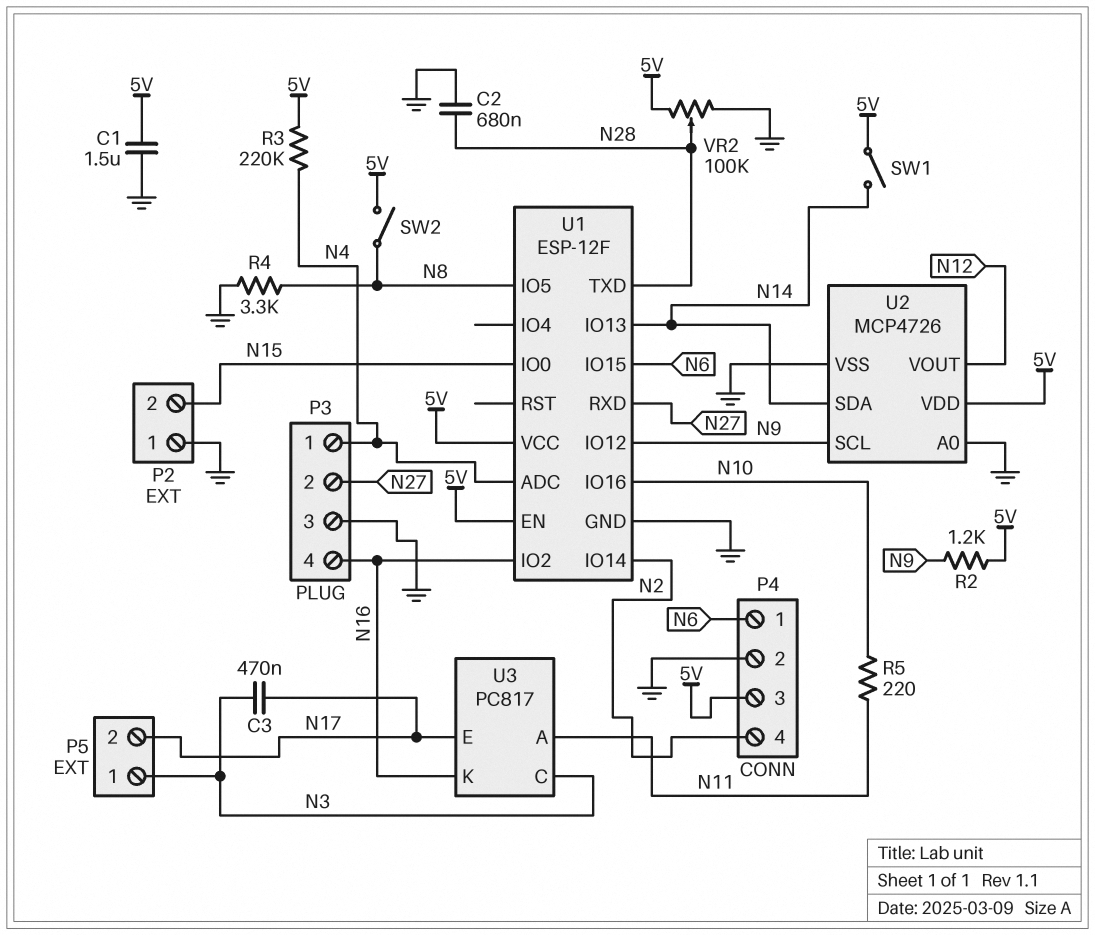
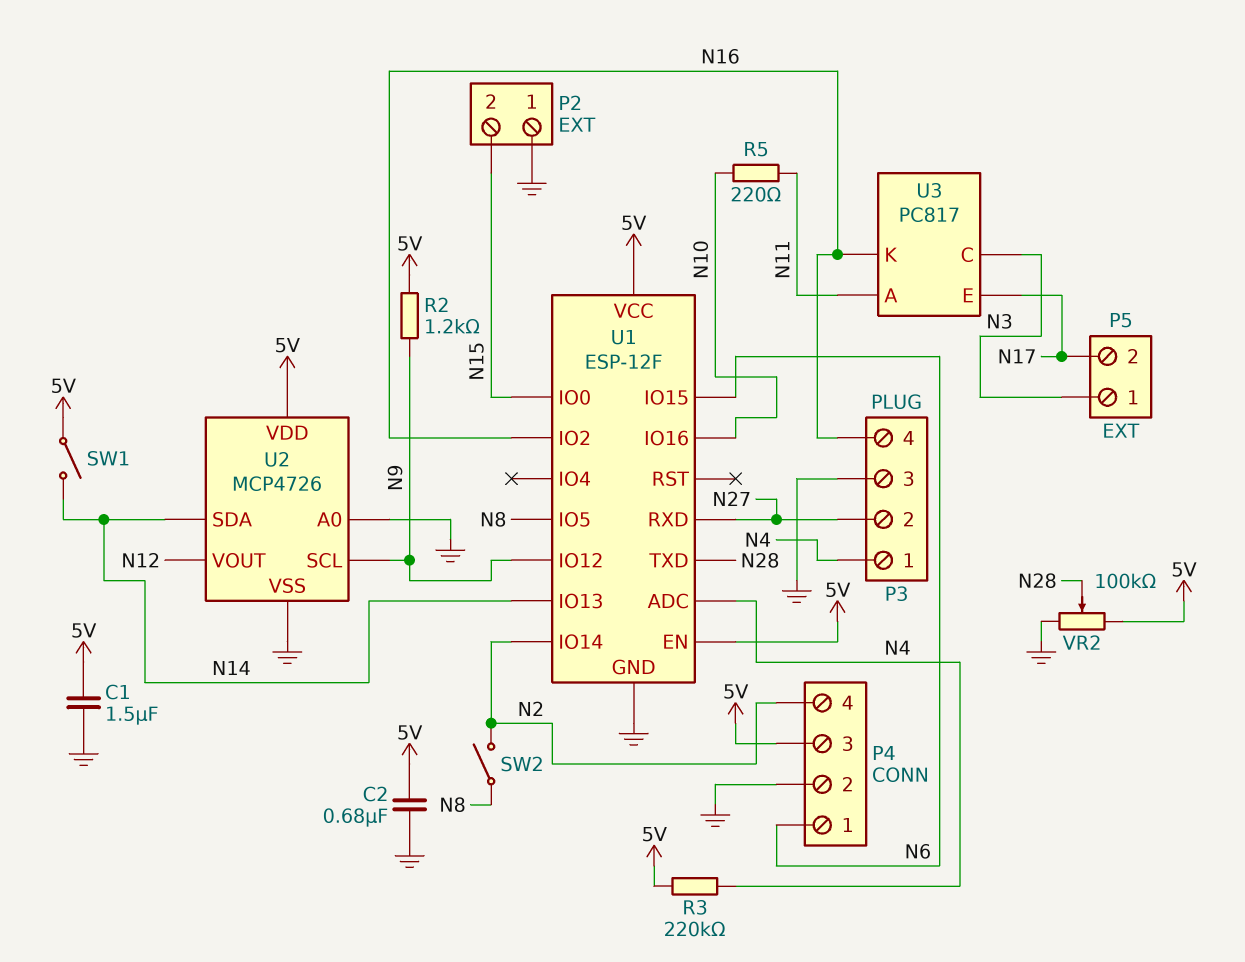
C2: 680nF (GND, N28) -> 680nF (5V, GND)
C3: 470nF (N3, N17) -> none
R4: 3.3k (GND, N8) -> none
SW2: switch (5V, N8) -> switch (N2, N8)

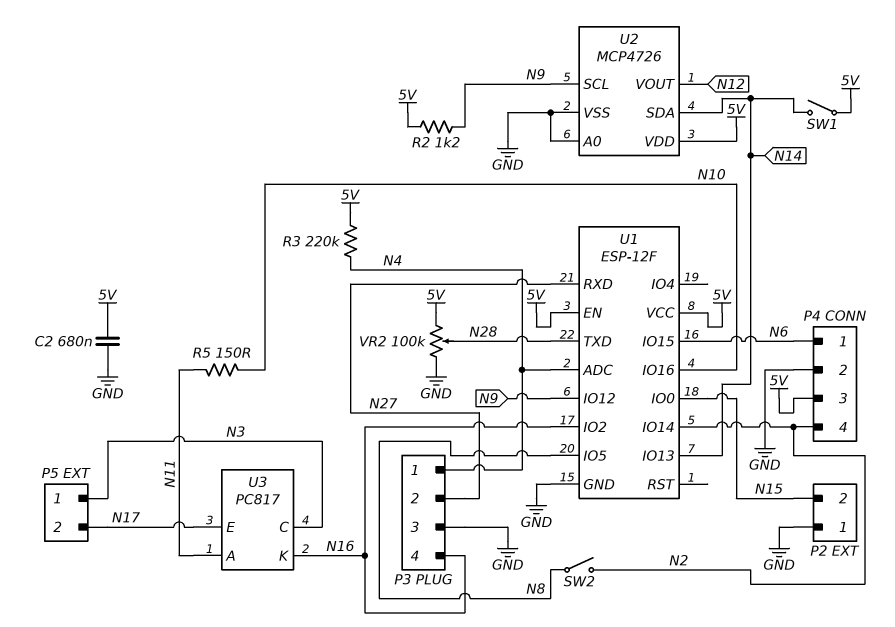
C1: 1.5uF (5V, GND) -> none
R5: 220 (N10, N11) -> 150 (N10, N11)

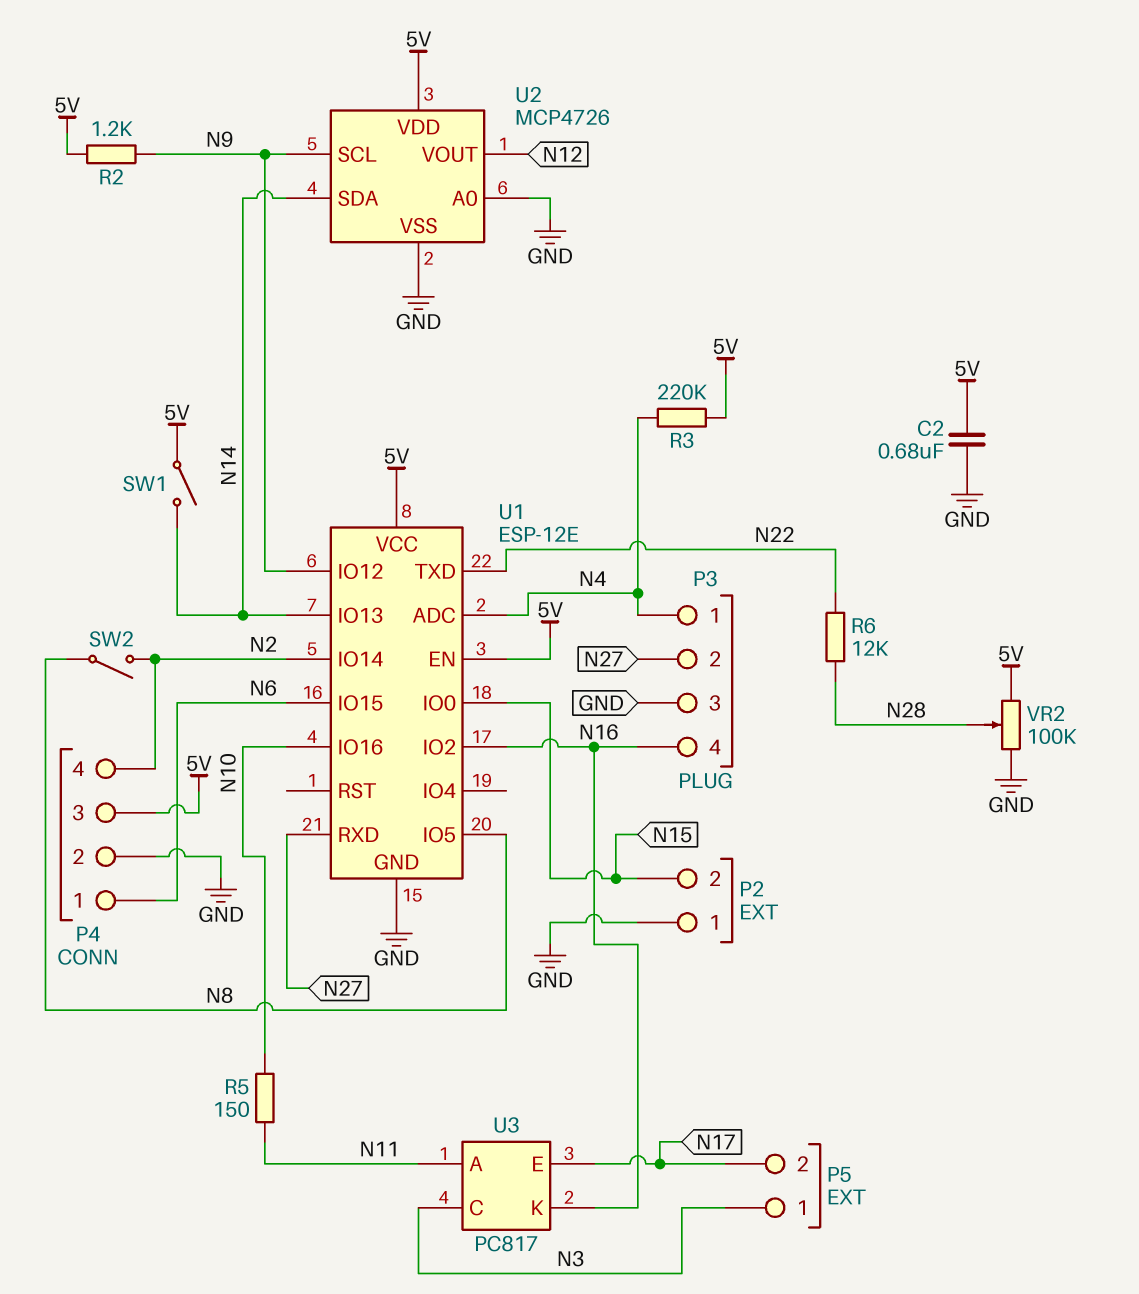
R6: none -> 12k (N22, N28)
U1: ESP-12F -> ESP-12E
U1 pin TXD: N28 -> N22

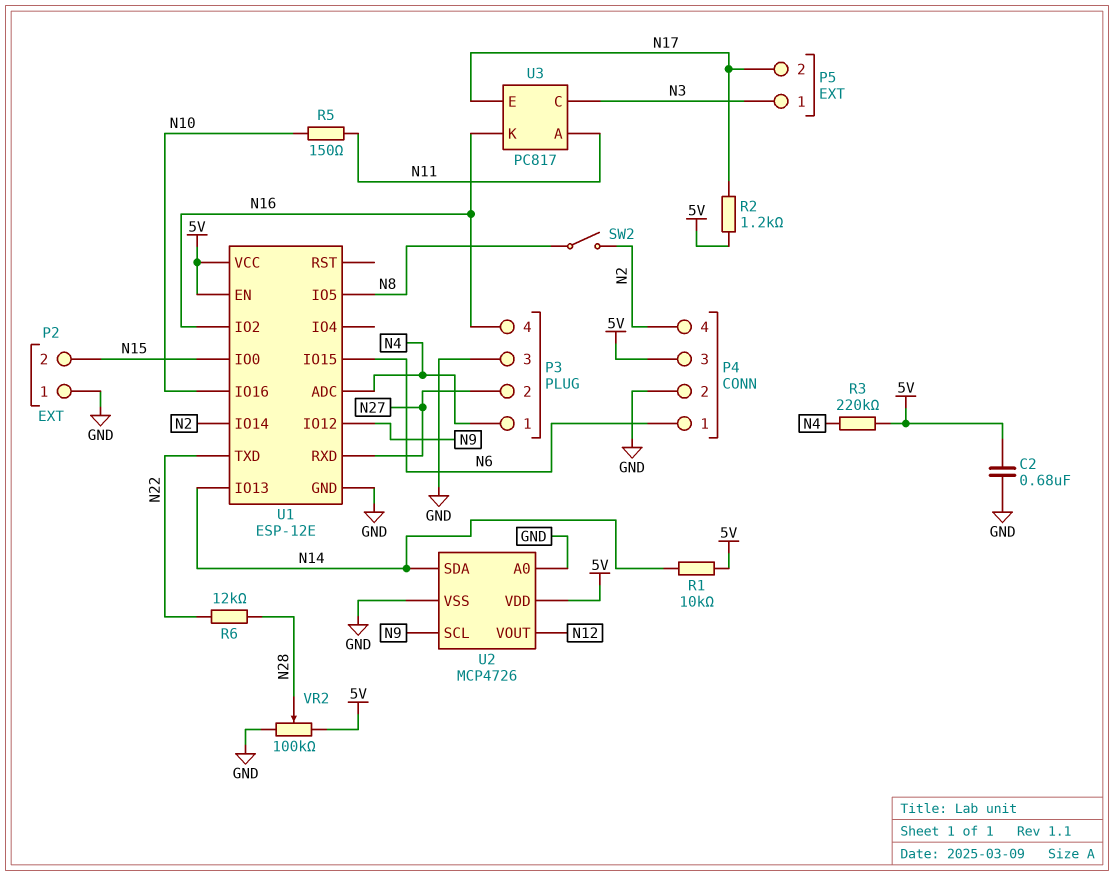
R1: none -> 10k (5V, N14)
R2: 1.2k (5V, N9) -> 1.2k (5V, N17)
SW1: switch (5V, N14) -> none

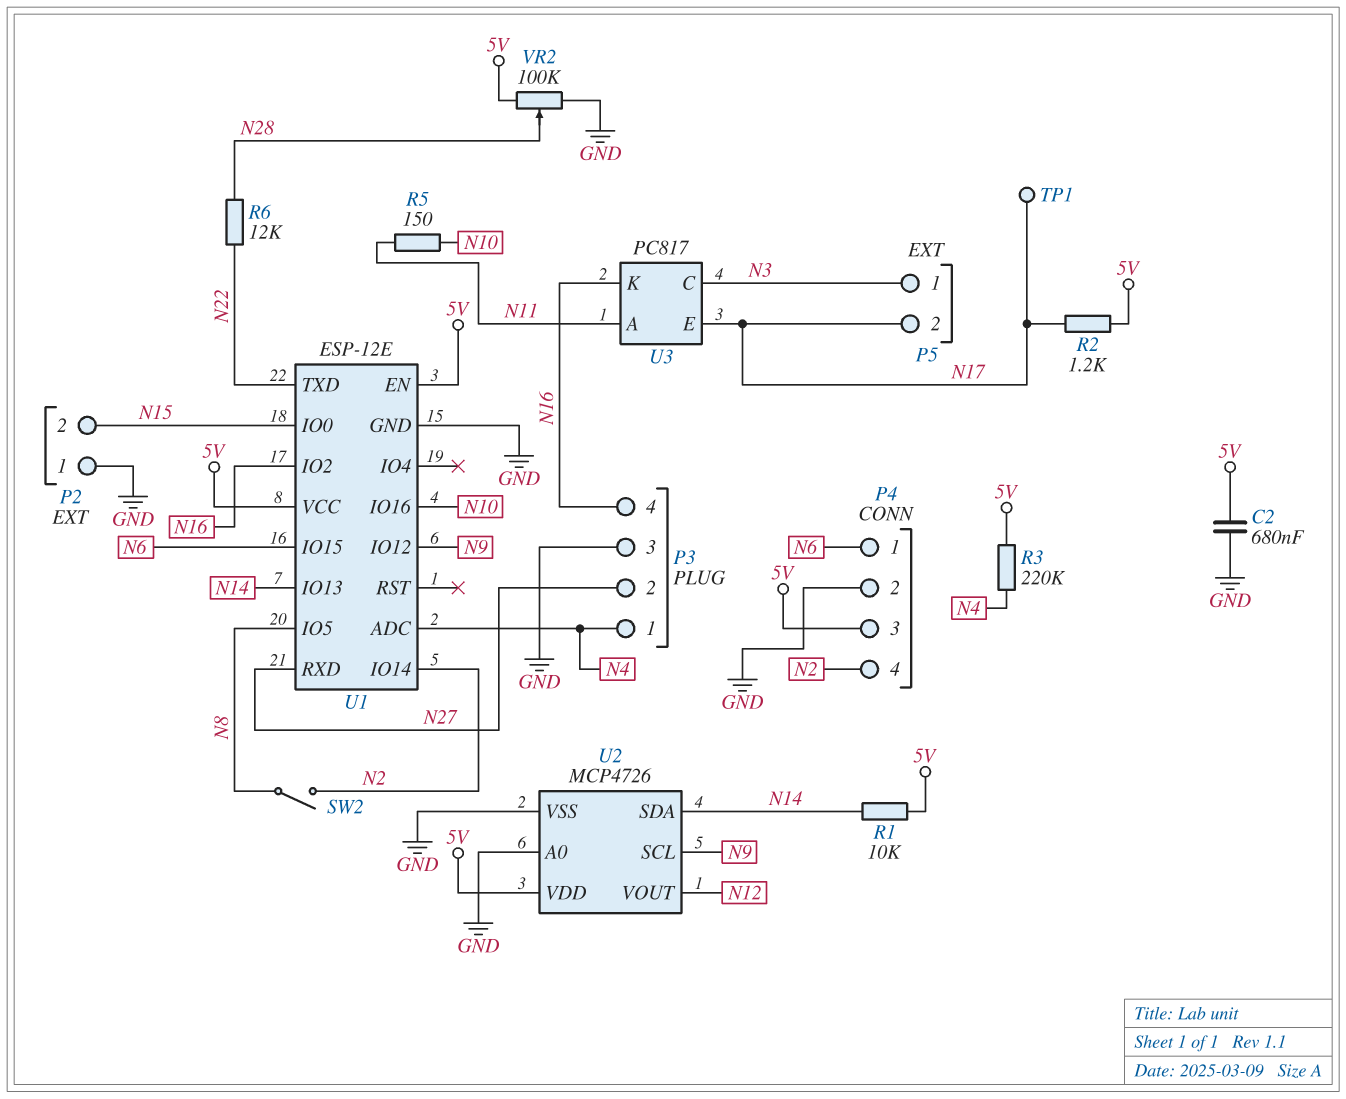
TP1: none -> test point (N17)

